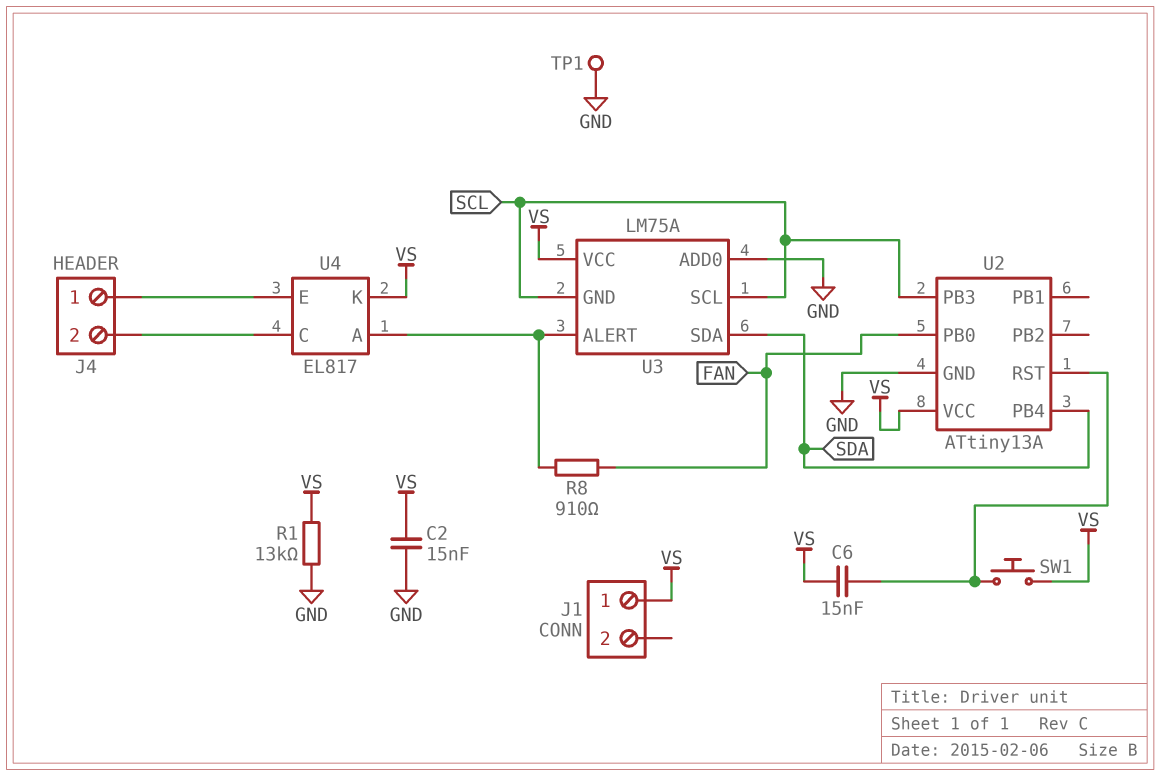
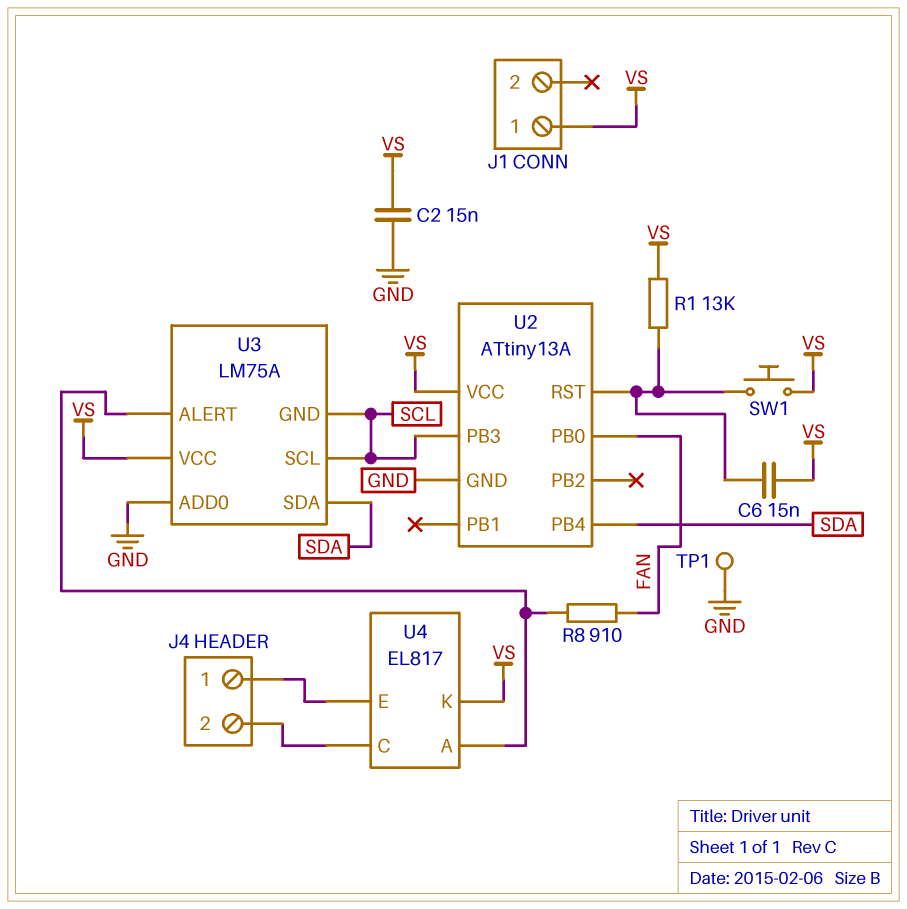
R1: 13k (GND, VS) -> 13k (U2/RST, VS)

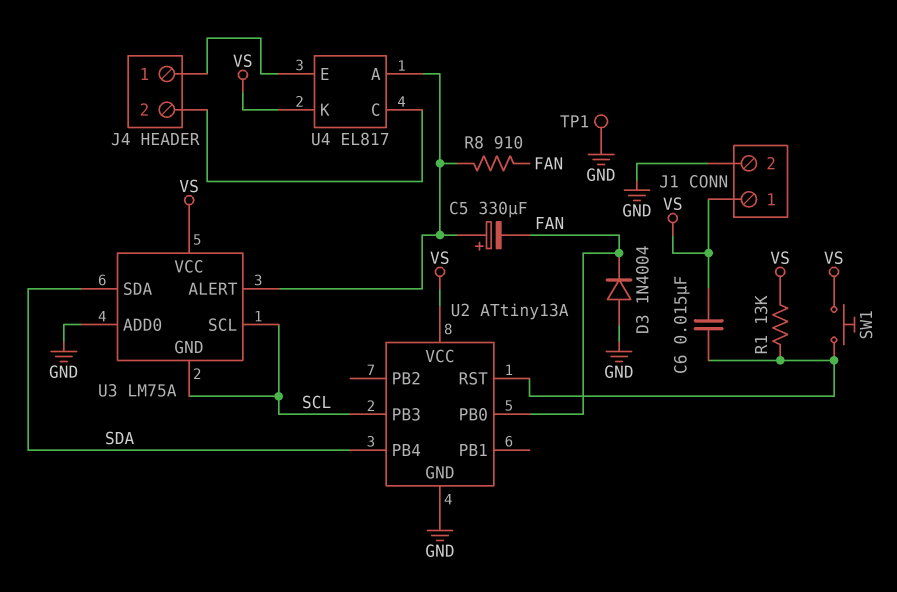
C2: 15nF (GND, VS) -> none
C5: none -> 330uF (plus U3/ALERT, minus FAN)
D3: none -> diode 1N4004 (A GND, K FAN)
J1 pin 2: none -> GND

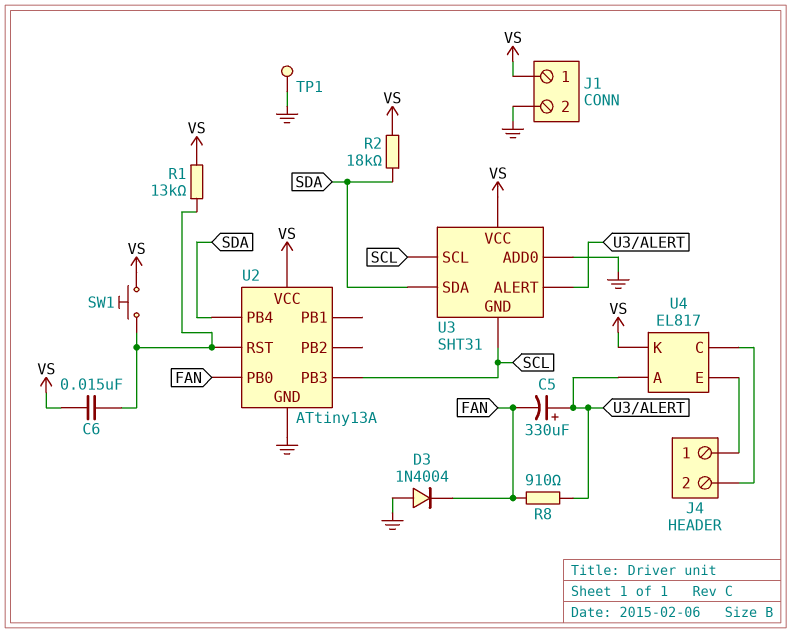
R2: none -> 18k (SDA, VS)
U3: LM75A -> SHT31

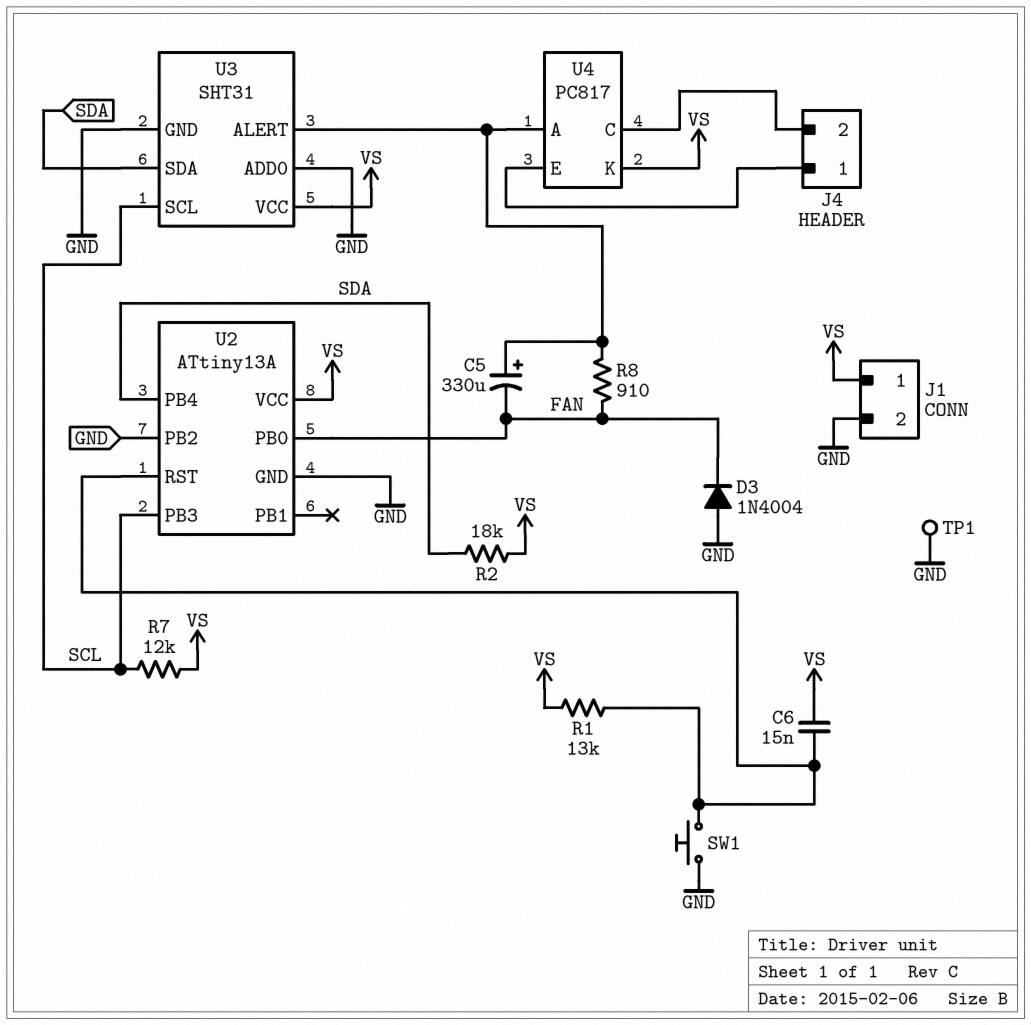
R7: none -> 12k (SCL, VS)
SW1: button (U2/RST, VS) -> button (GND, U2/RST)
U2 pin PB2: none -> GND
U3 pin GND: SCL -> GND
U4: EL817 -> PC817

